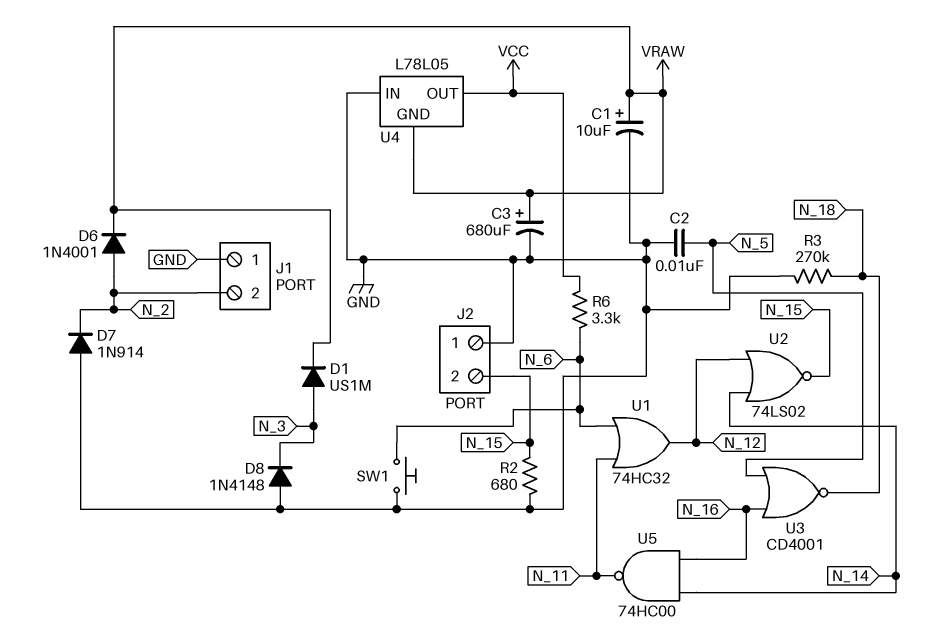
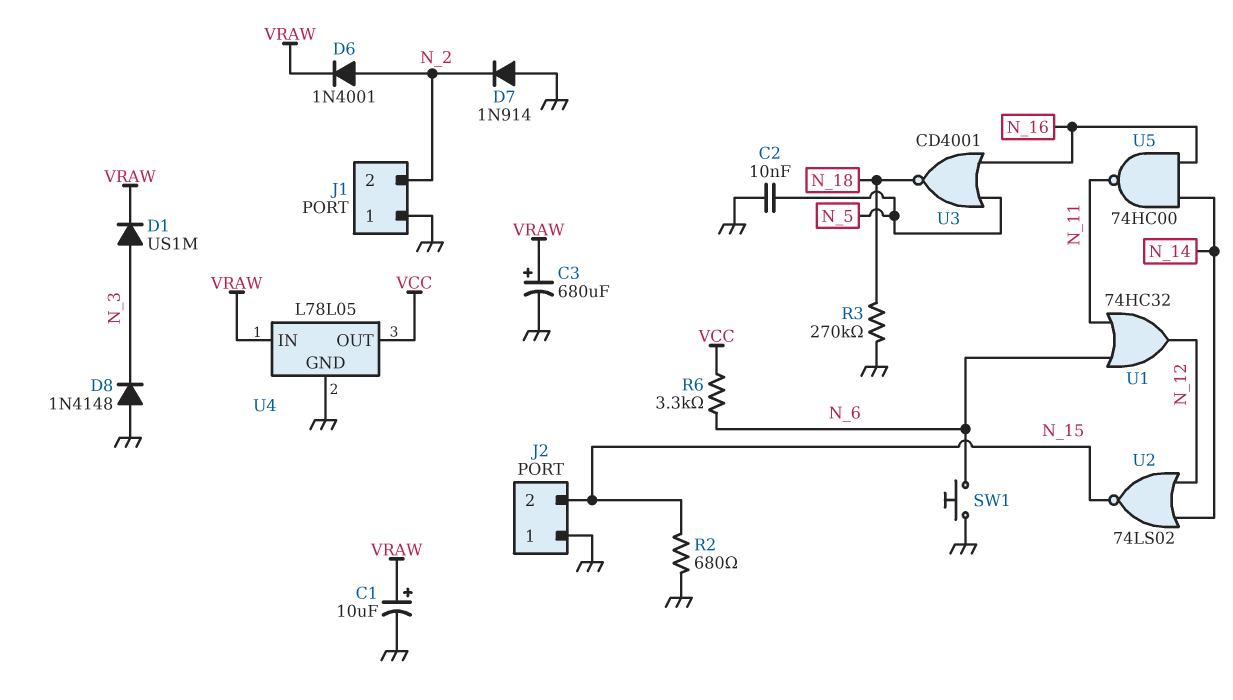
U4 pin GND: VRAW -> GND
U4 pin IN: GND -> VRAW

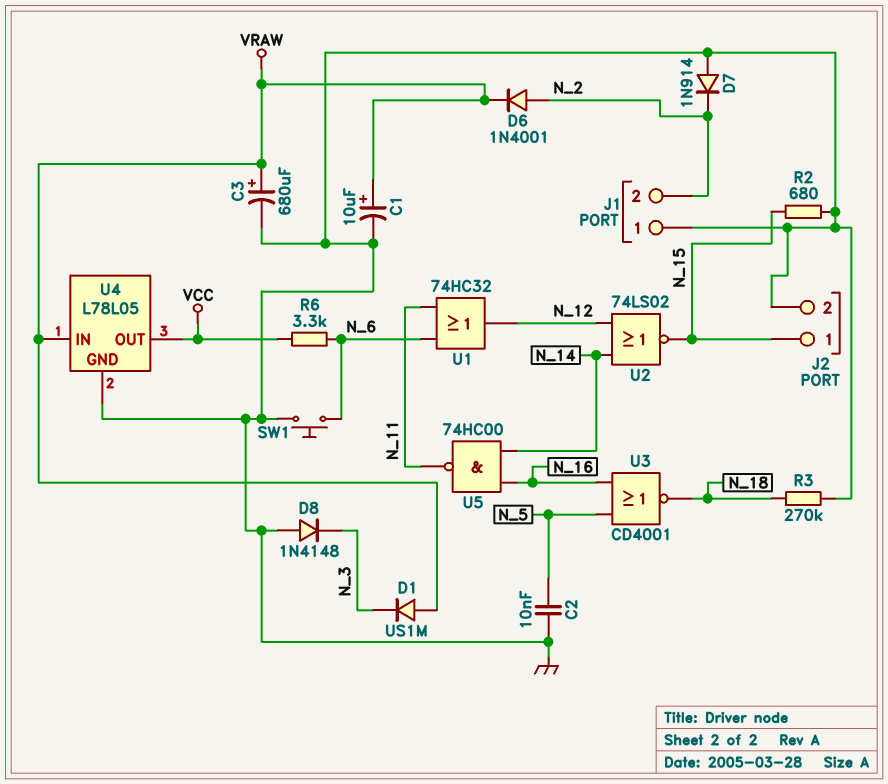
D1: diode US1M (A N_3, K VRAW) -> diode US1M (A VRAW, K N_3)
J2 pin 1: GND -> N_15
J2 pin 2: N_15 -> GND

